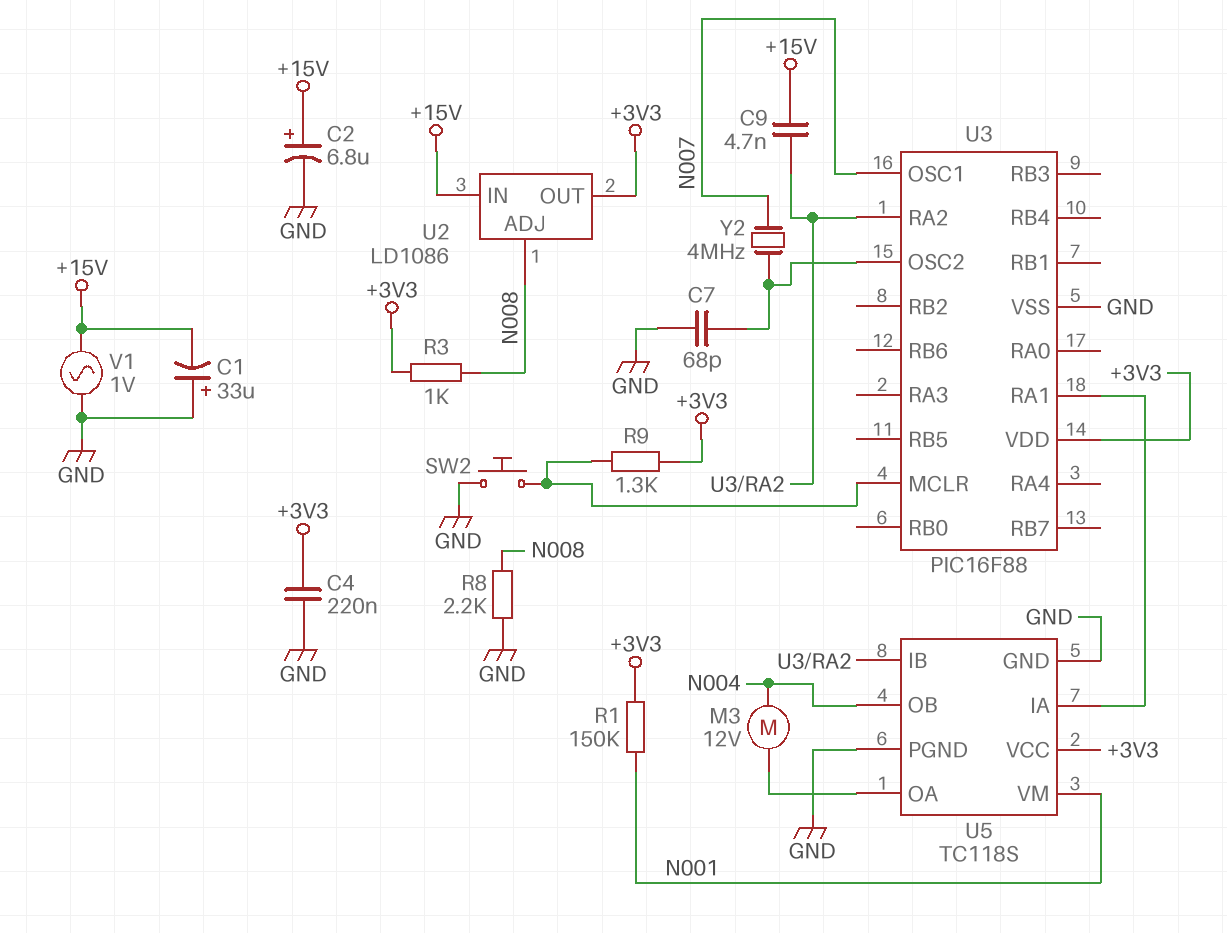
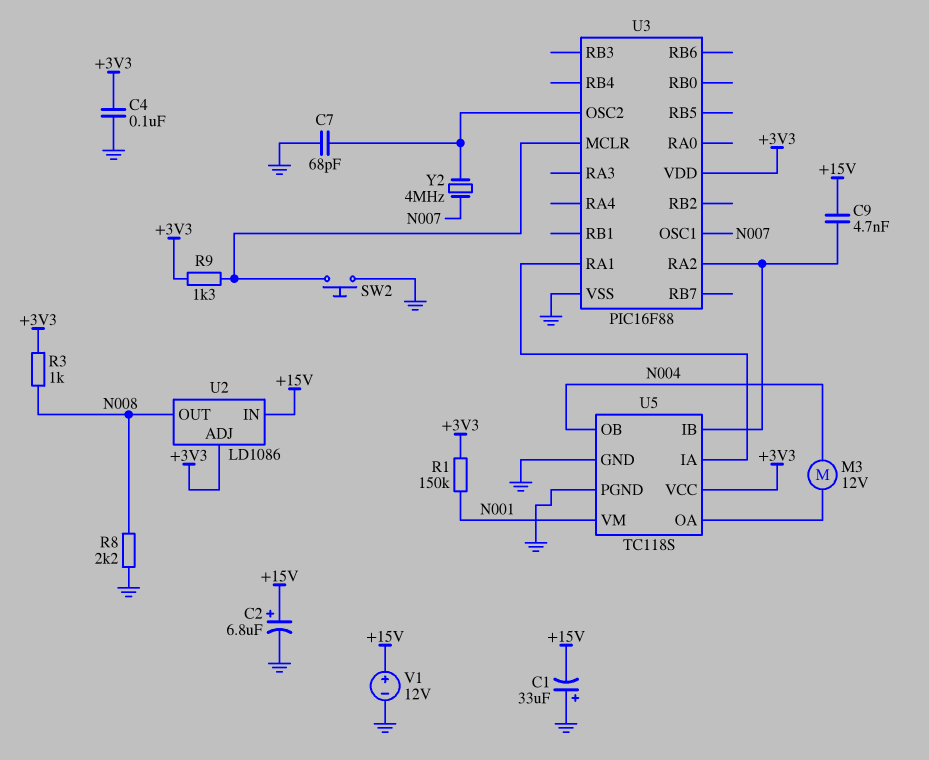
C4: 220nF (+3V3, GND) -> 100nF (+3V3, GND)
U2 pin ADJ: N008 -> +3V3
U2 pin OUT: +3V3 -> N008
V1: AC 1V (+15V, GND) -> 12V (plus +15V, minus GND)

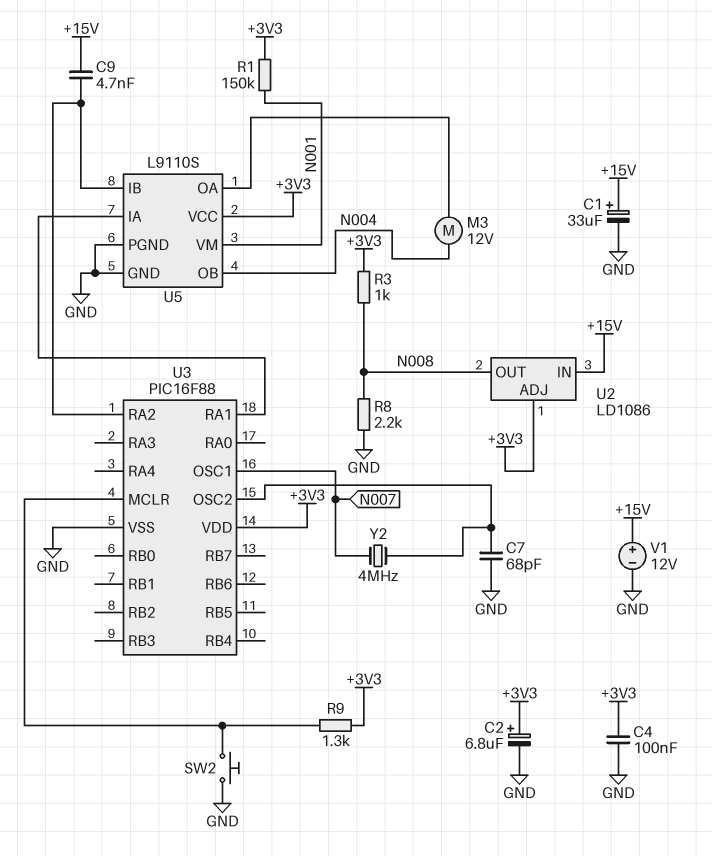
C1: 33uF (plus GND, minus +15V) -> 33uF (plus +15V, minus GND)
C2: 6.8uF (plus +15V, minus GND) -> 6.8uF (plus +3V3, minus GND)
U5: TC118S -> L9110S

